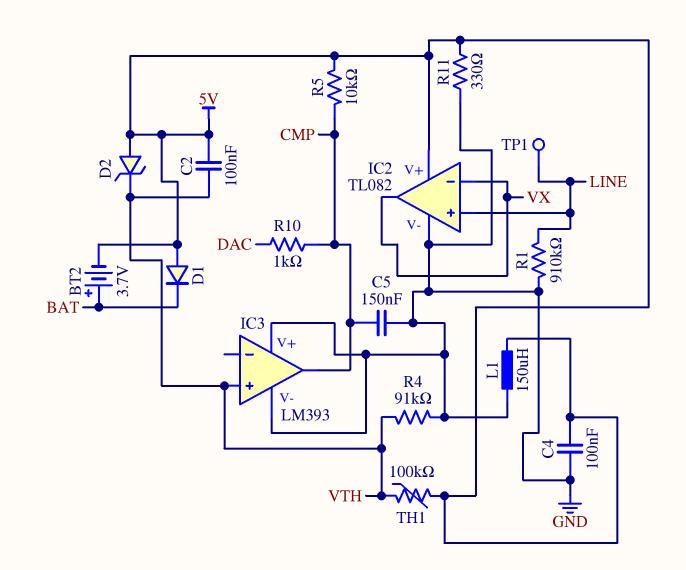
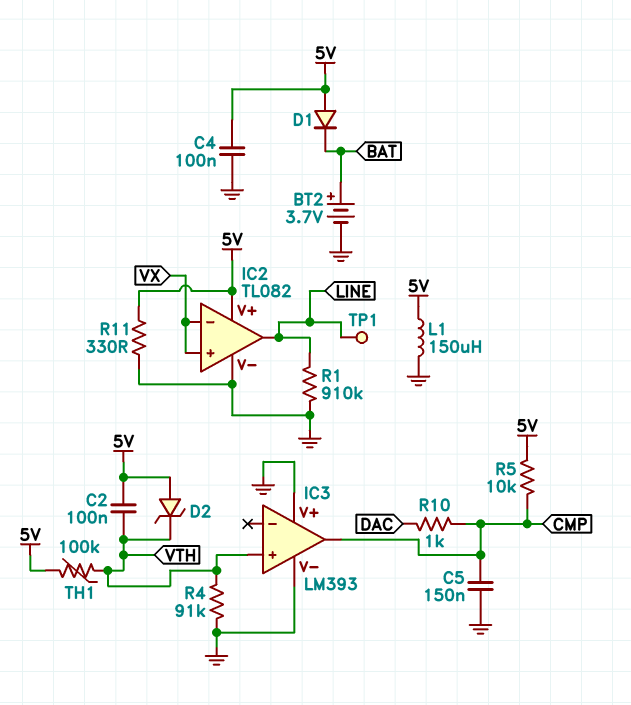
BT2: 3.7V (plus BAT, minus 5V) -> 3.7V (plus BAT, minus GND)
IC2 pin in+: LINE -> VX
IC2 pin out: VX -> LINE

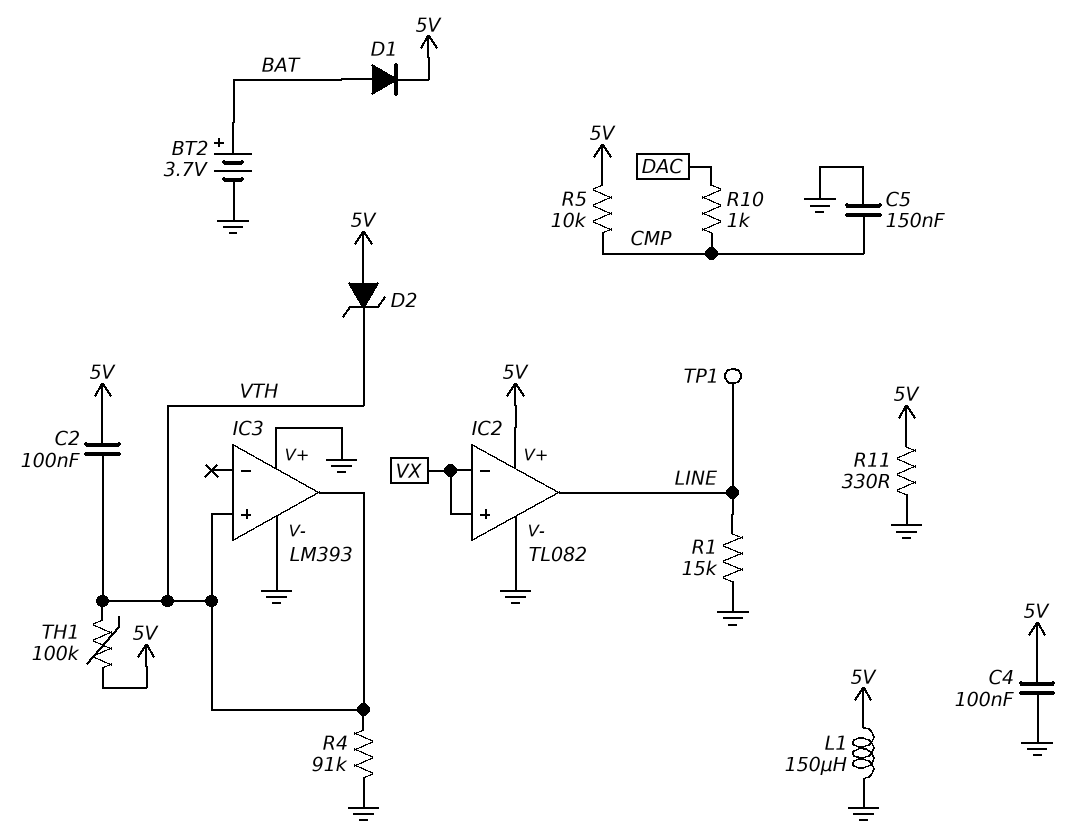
D1: diode (A 5V, K BAT) -> diode (A BAT, K 5V)
IC3 pin out: CMP -> VTH
R1: 910k (GND, LINE) -> 15k (GND, LINE)

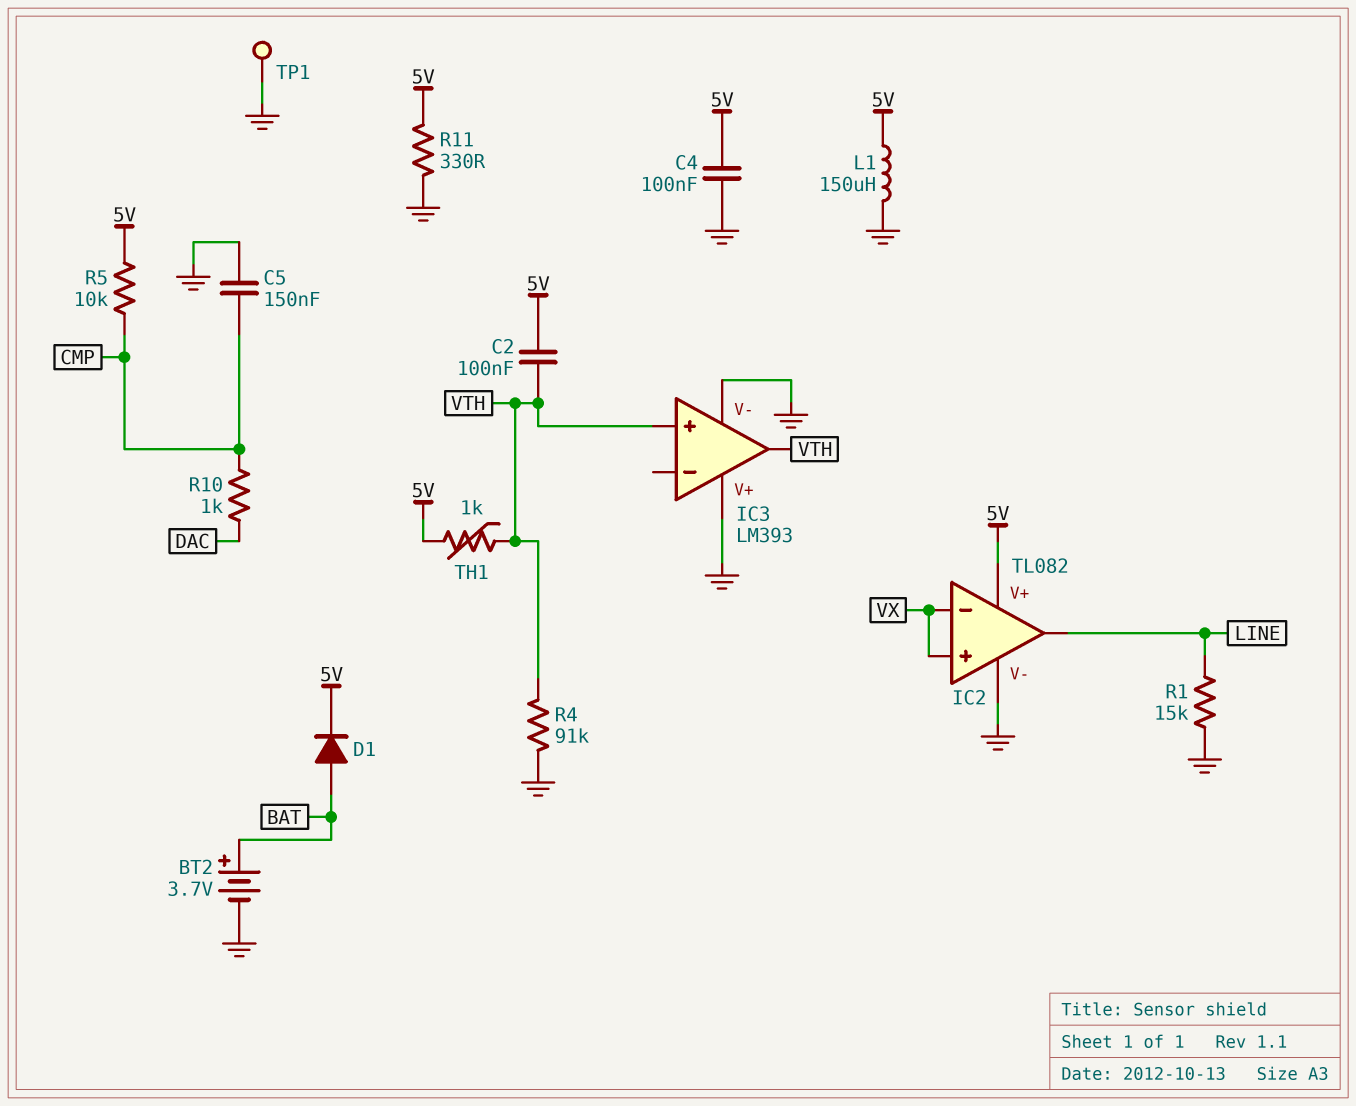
D2: zener (A 5V, K VTH) -> none
TH1: 100k (5V, VTH) -> 1k (5V, VTH)
TP1: test point (LINE) -> test point (GND)

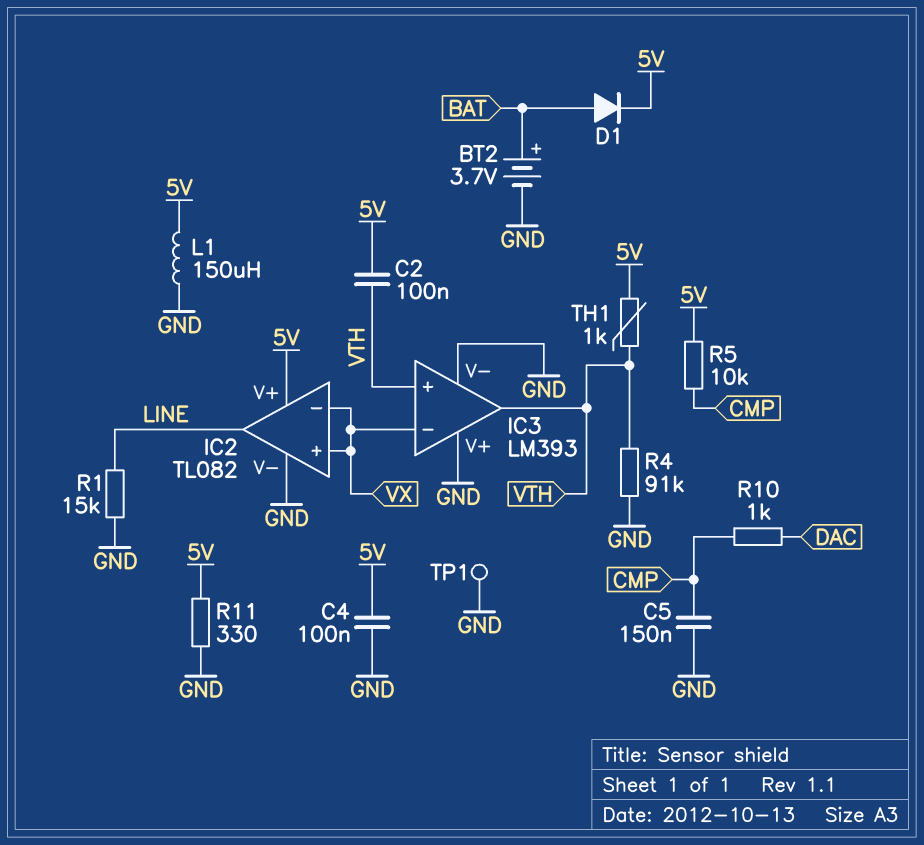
IC3 pin in-: none -> VX

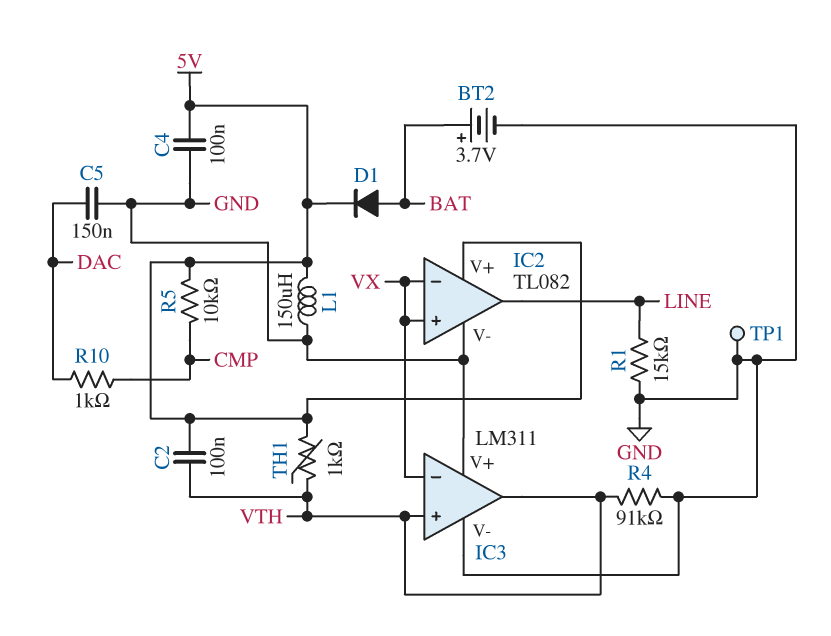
C5: 150nF (CMP, GND) -> 150nF (DAC, GND)
IC3: LM393 -> LM311
R11: 330 (5V, GND) -> none

